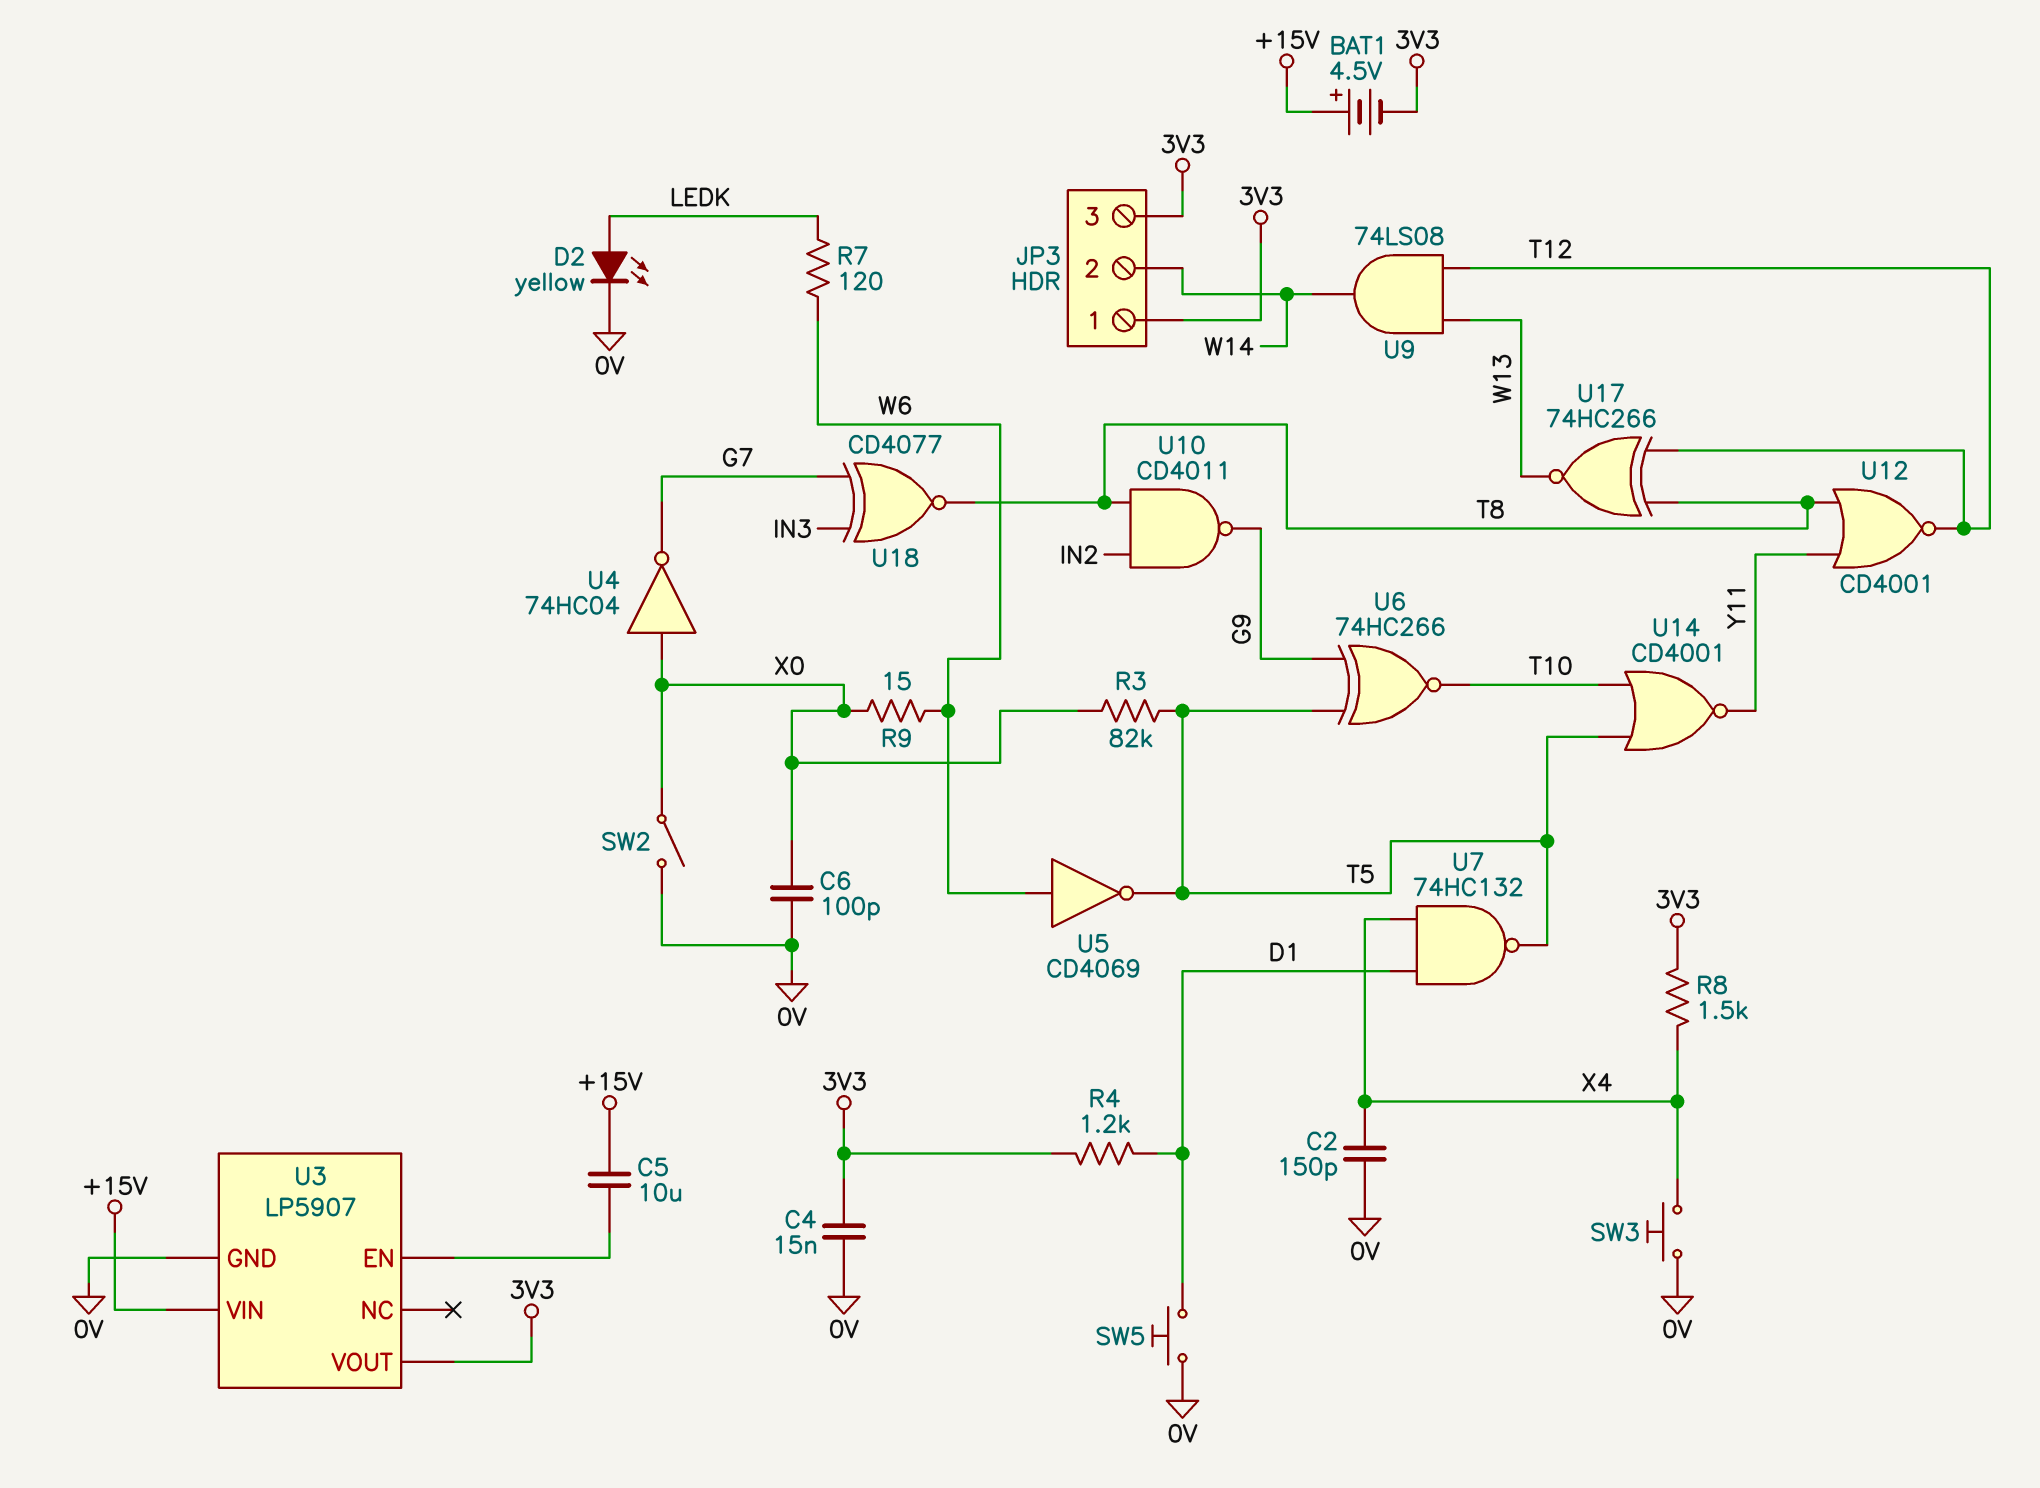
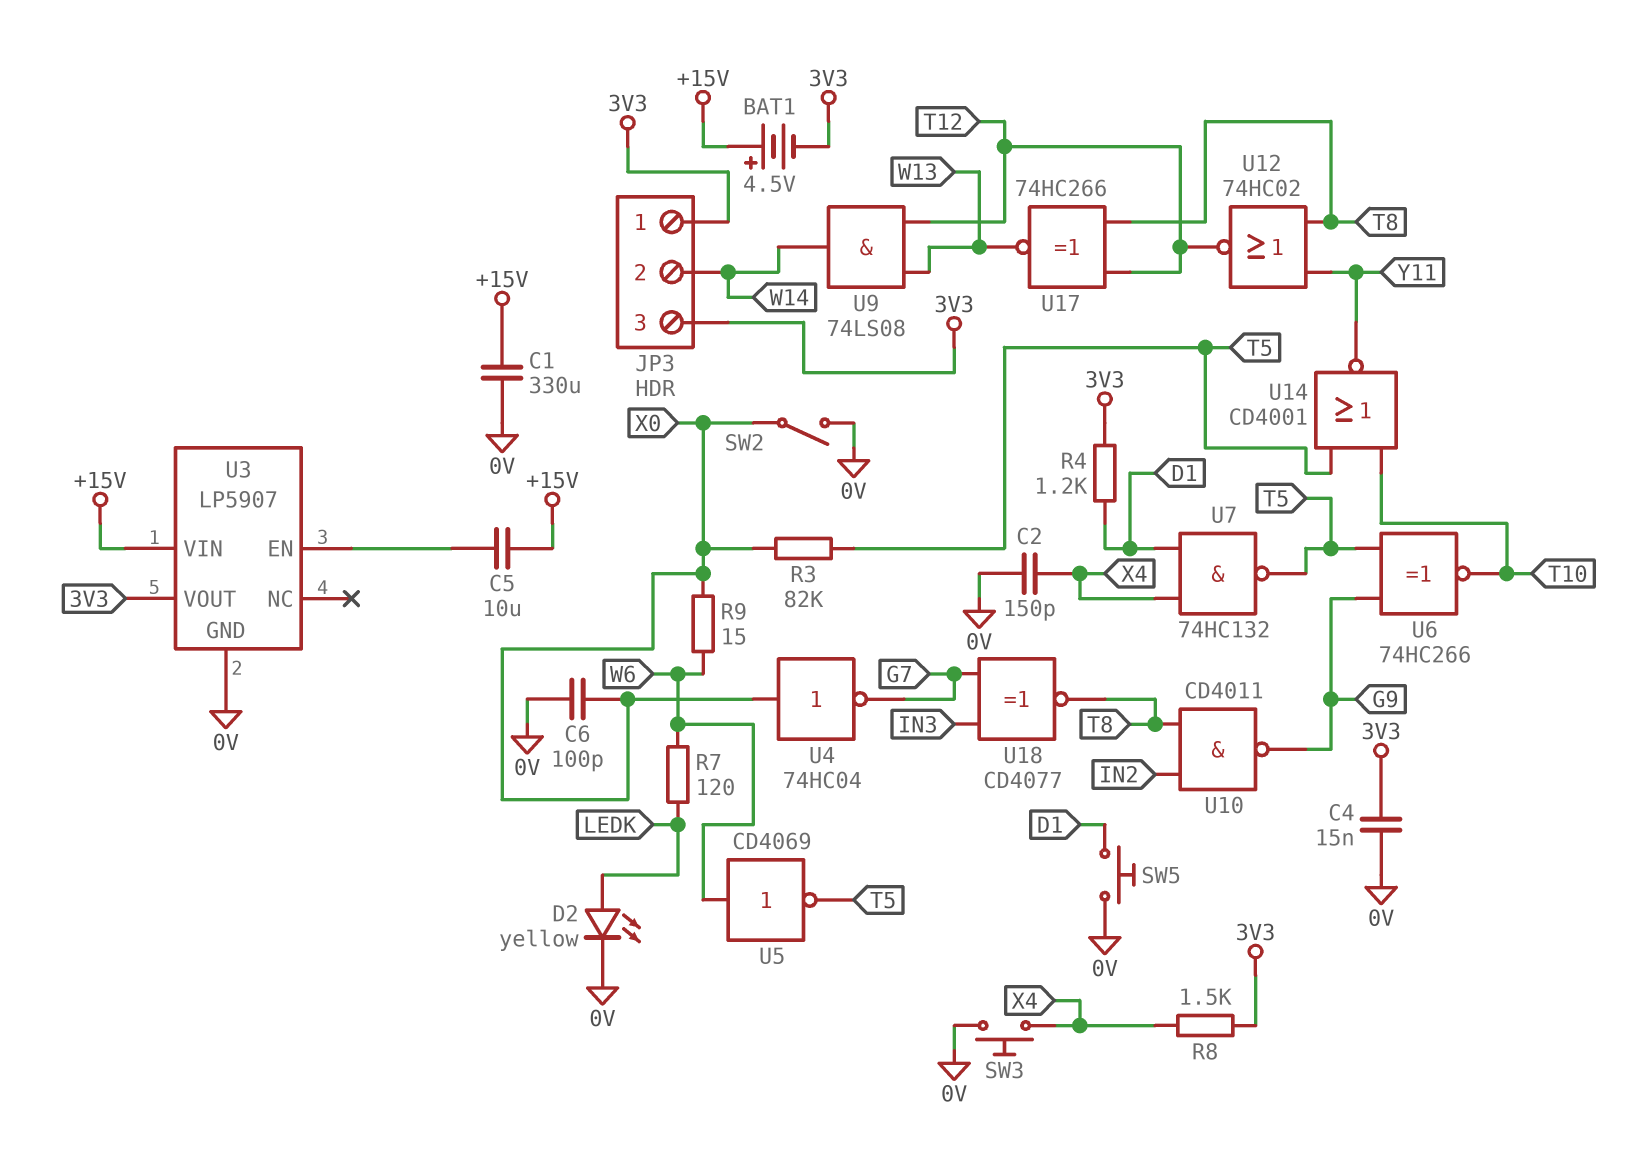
C1: none -> 330uF (+15V, 0V)
U12: NOR CD4001 (in T8, in Y11, out T12) -> NOR 74HC02 (in T8, in Y11, out T12)

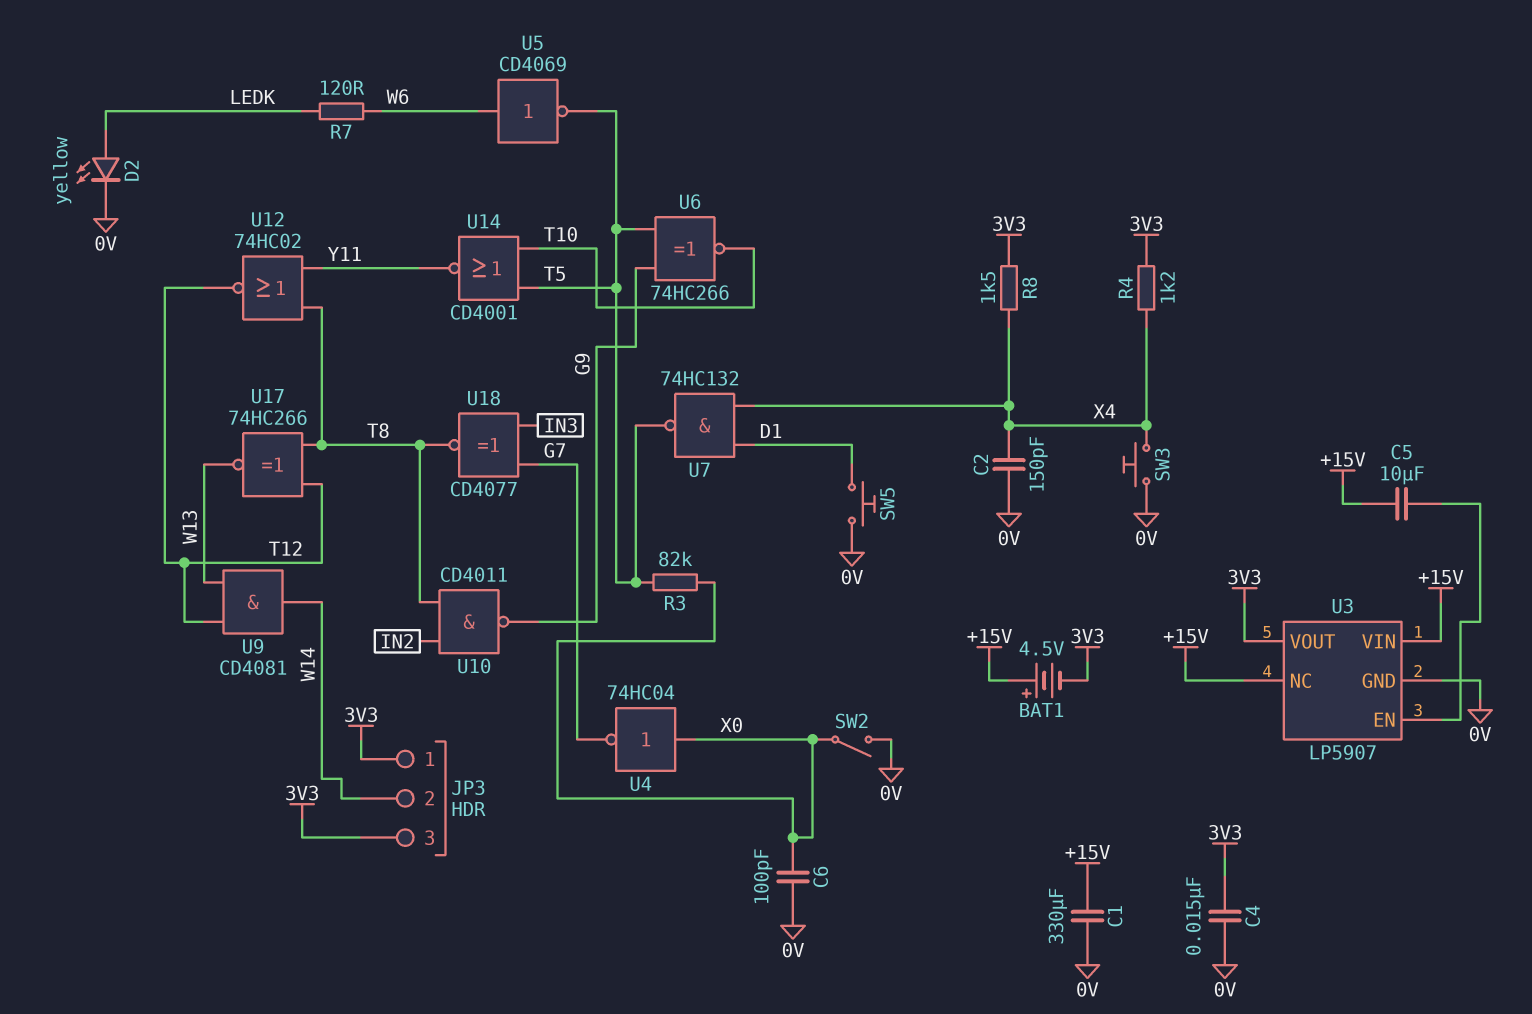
R4: 1.2k (3V3, D1) -> 1.2k (3V3, X4)
R9: 15 (W6, X0) -> none
U3 pin NC: none -> +15V
U9: AND 74LS08 (in T12, in W13, out W14) -> AND CD4081 (in T12, in W13, out W14)

